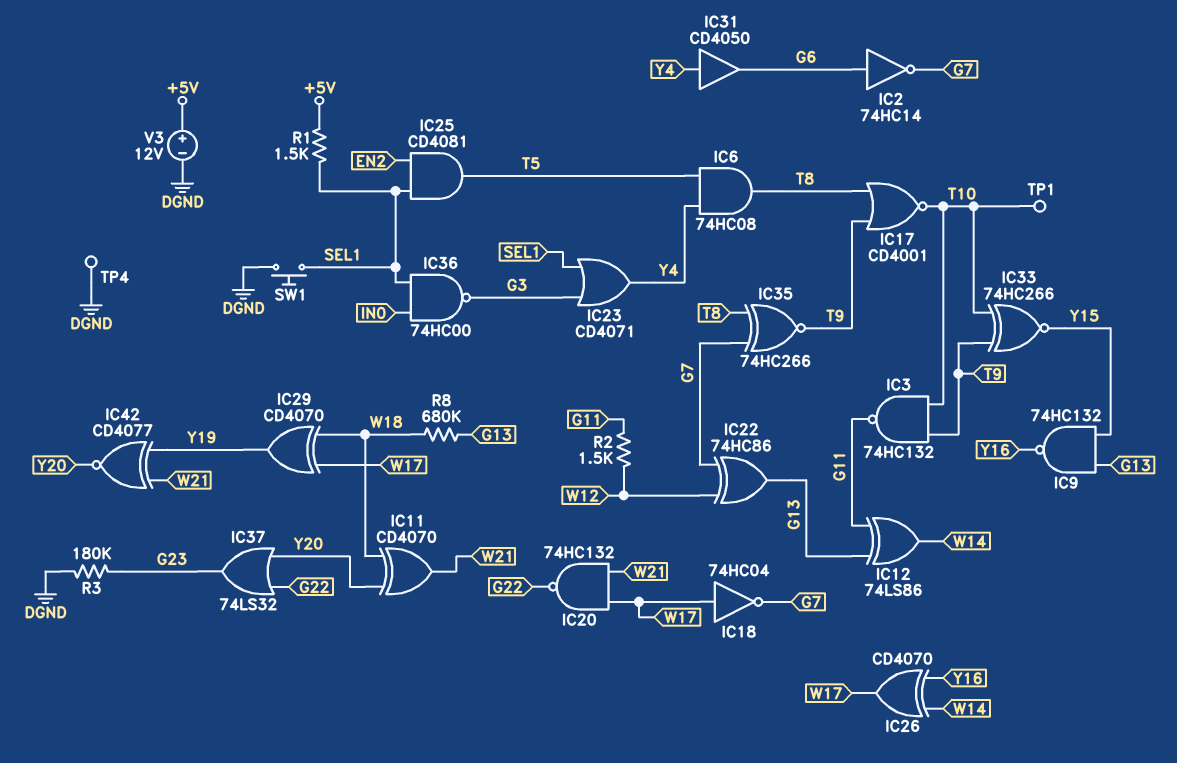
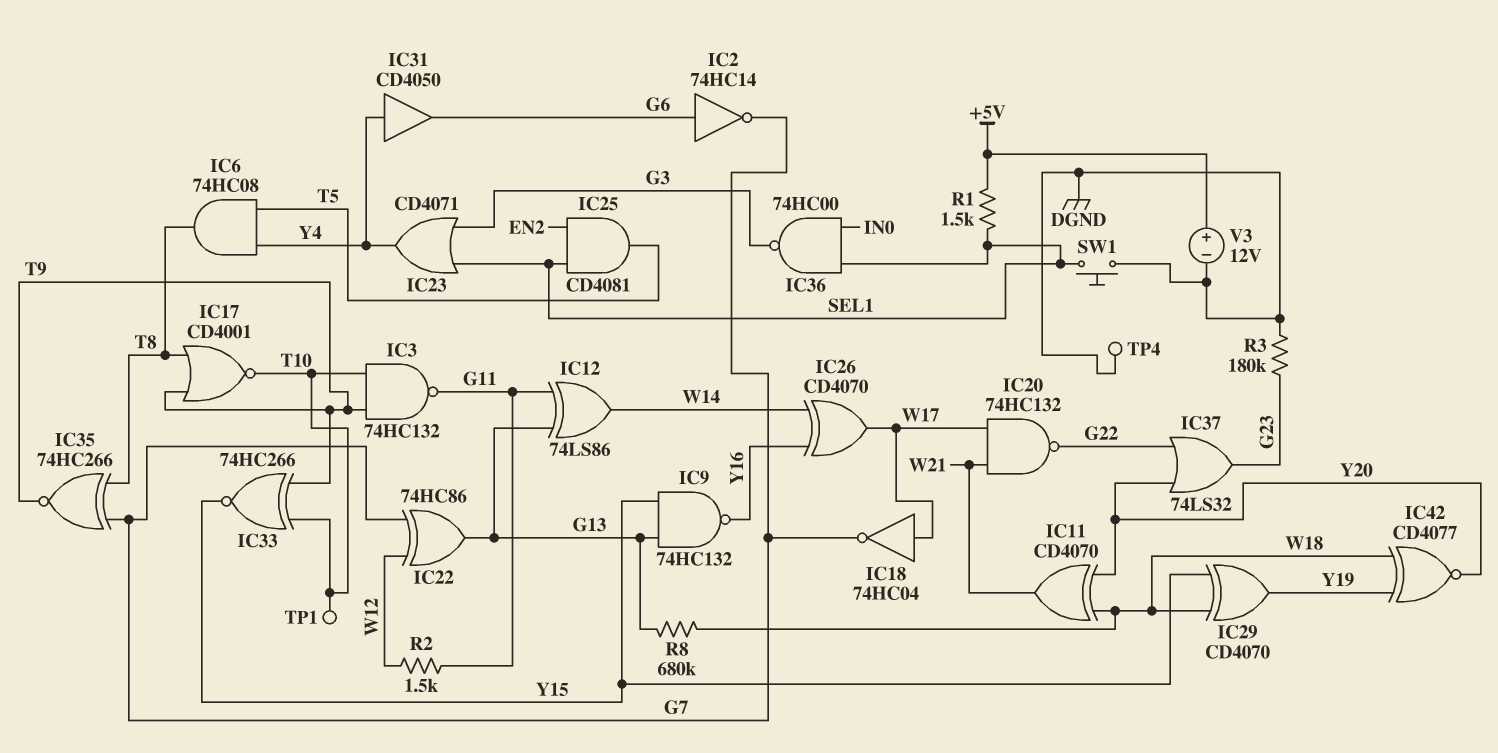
IC29: XOR CD4070 (in W17, in W18, out Y19) -> XOR CD4070 (in W18, in Y15, out Y19)
IC42: XNOR CD4077 (in W21, in Y19, out Y20) -> XNOR CD4077 (in W18, in Y19, out Y20)

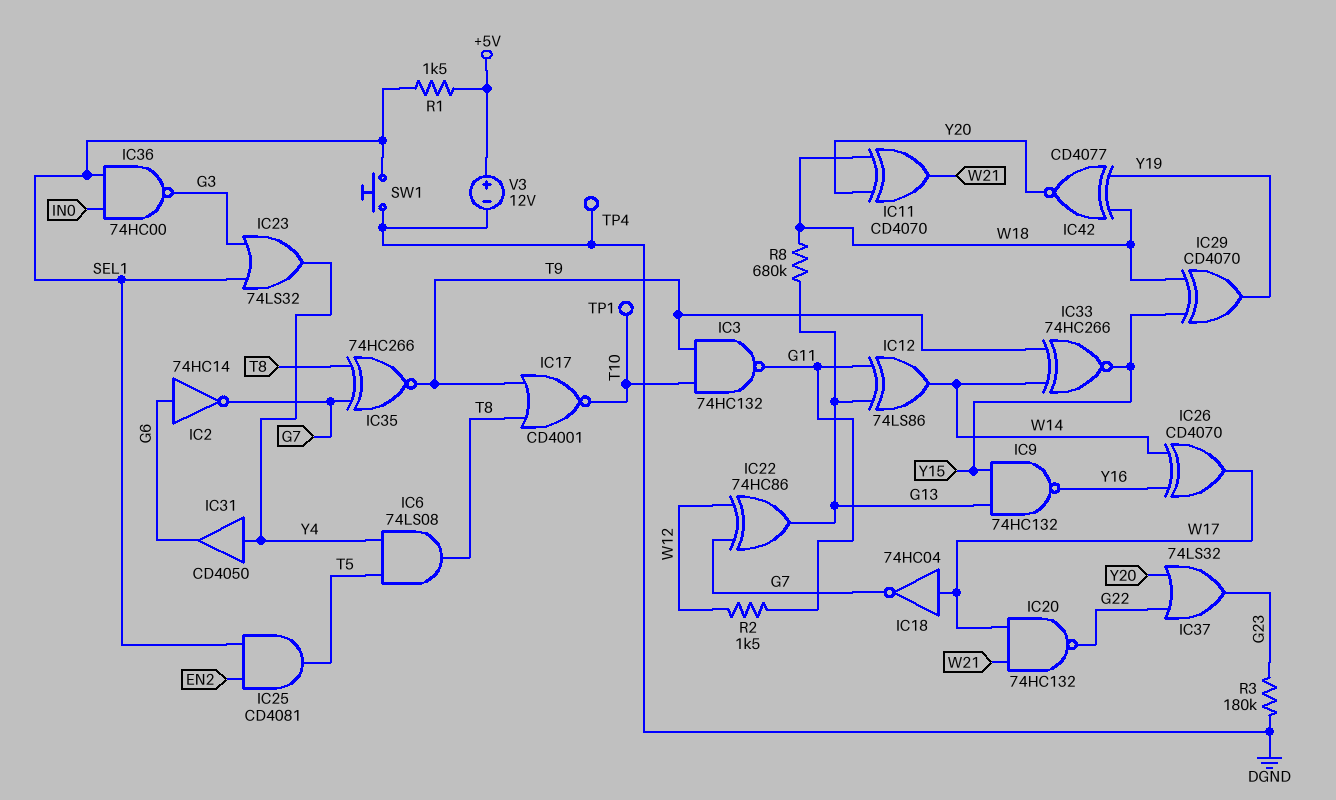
IC6: AND 74HC08 (in T5, in Y4, out T8) -> AND 74LS08 (in T5, in Y4, out T8)
IC23: OR CD4071 (in G3, in SEL1, out Y4) -> OR 74LS32 (in G3, in SEL1, out Y4)
IC33: XNOR 74HC266 (in T9, in T10, out Y15) -> XNOR 74HC266 (in T9, in W14, out Y15)

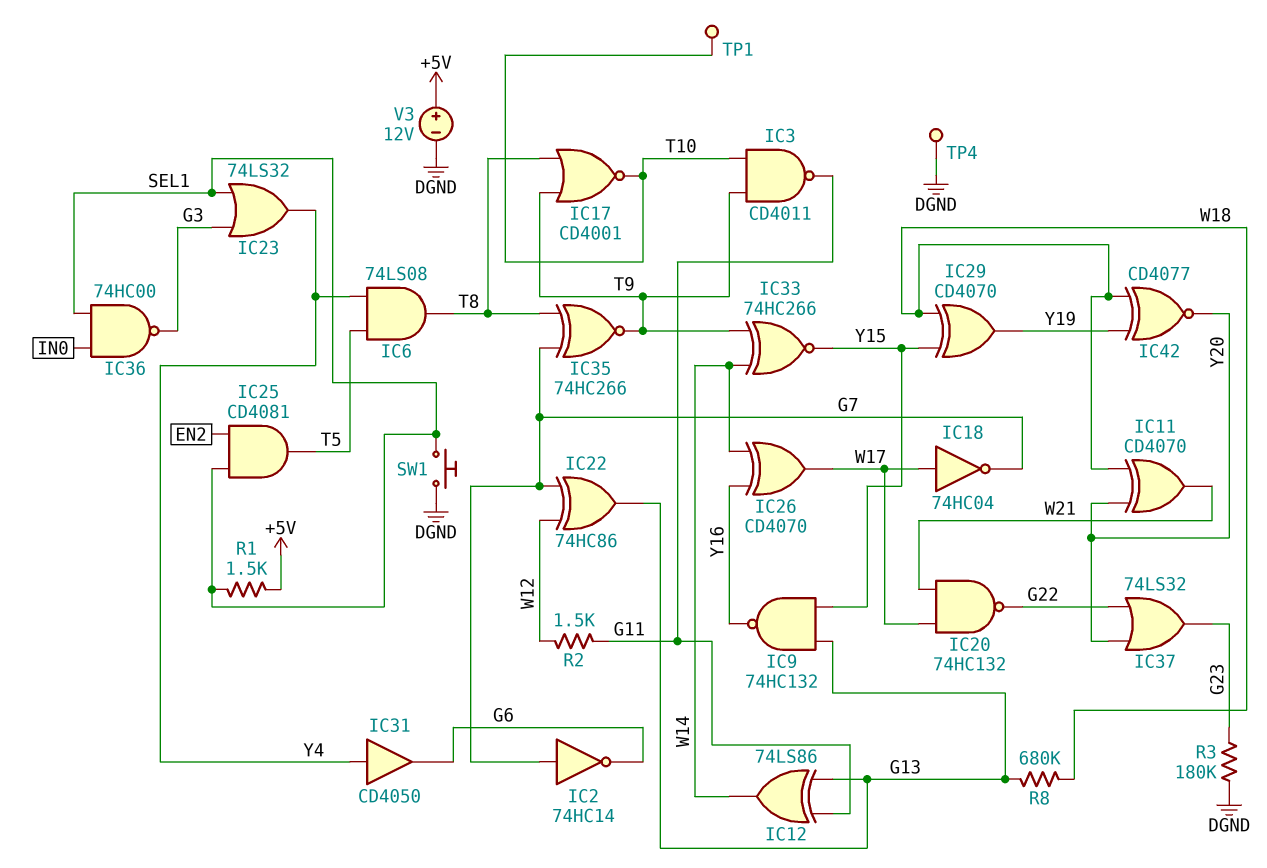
IC2: NOT 74HC14 (in G6, out G7) -> NOT 74HC14 (in G7, out G6)
IC3: NAND 74HC132 (in T9, in T10, out G11) -> NAND CD4011 (in T9, in T10, out G11)

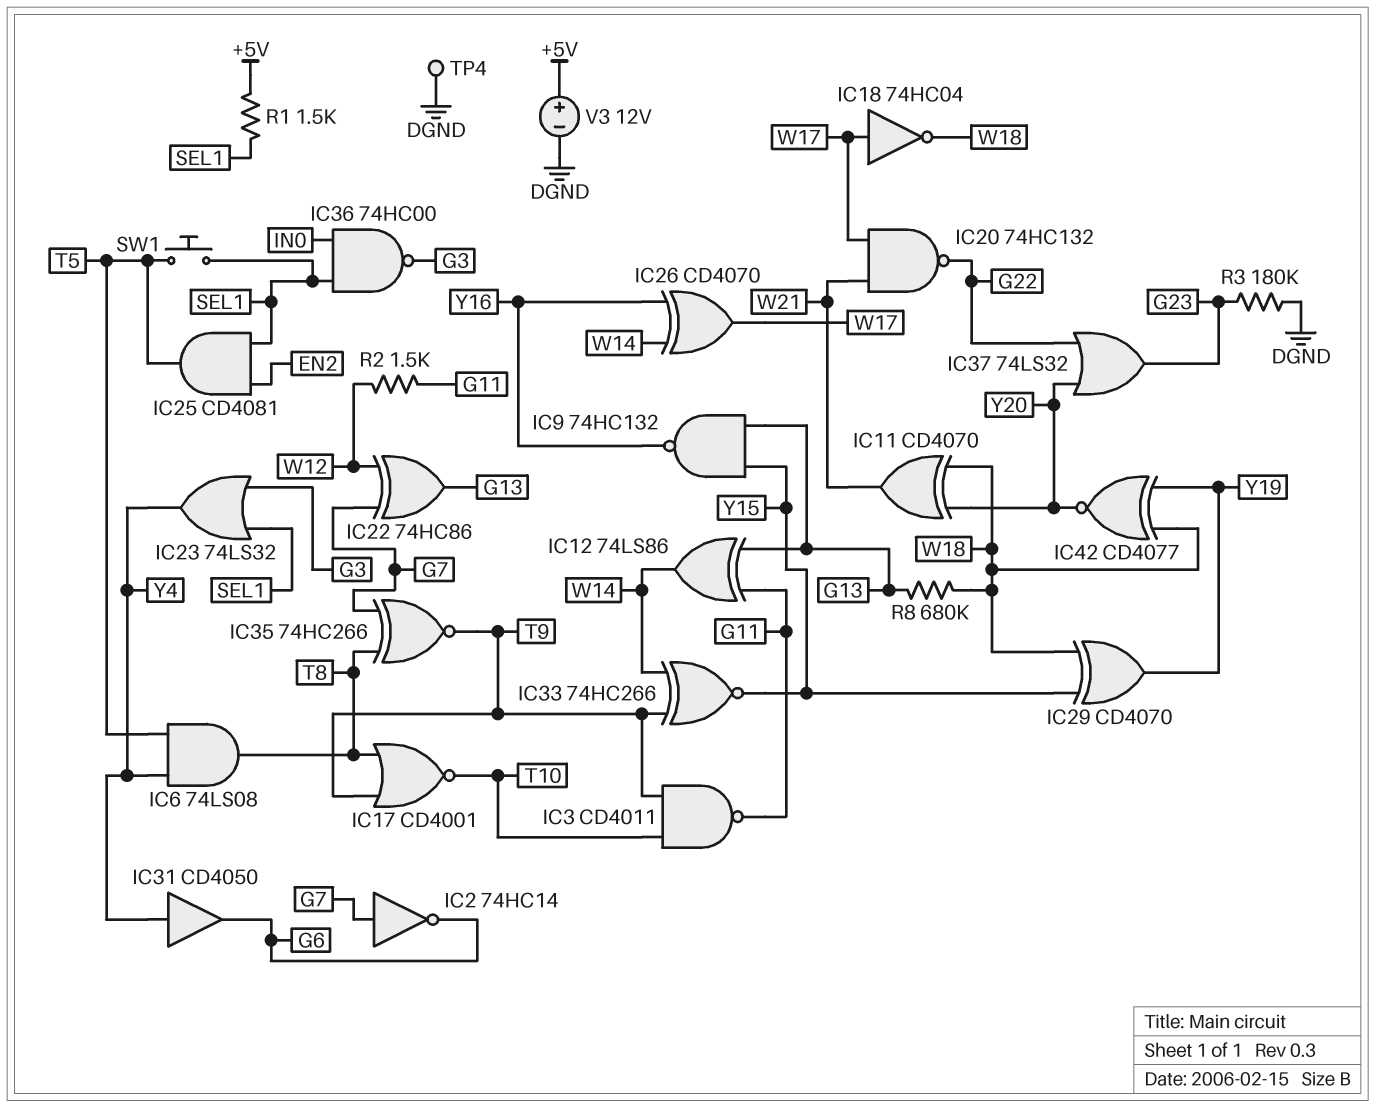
IC18: NOT 74HC04 (in W17, out G7) -> NOT 74HC04 (in W17, out W18)
SW1: button (DGND, SEL1) -> button (SEL1, T5)
TP1: test point (T10) -> none

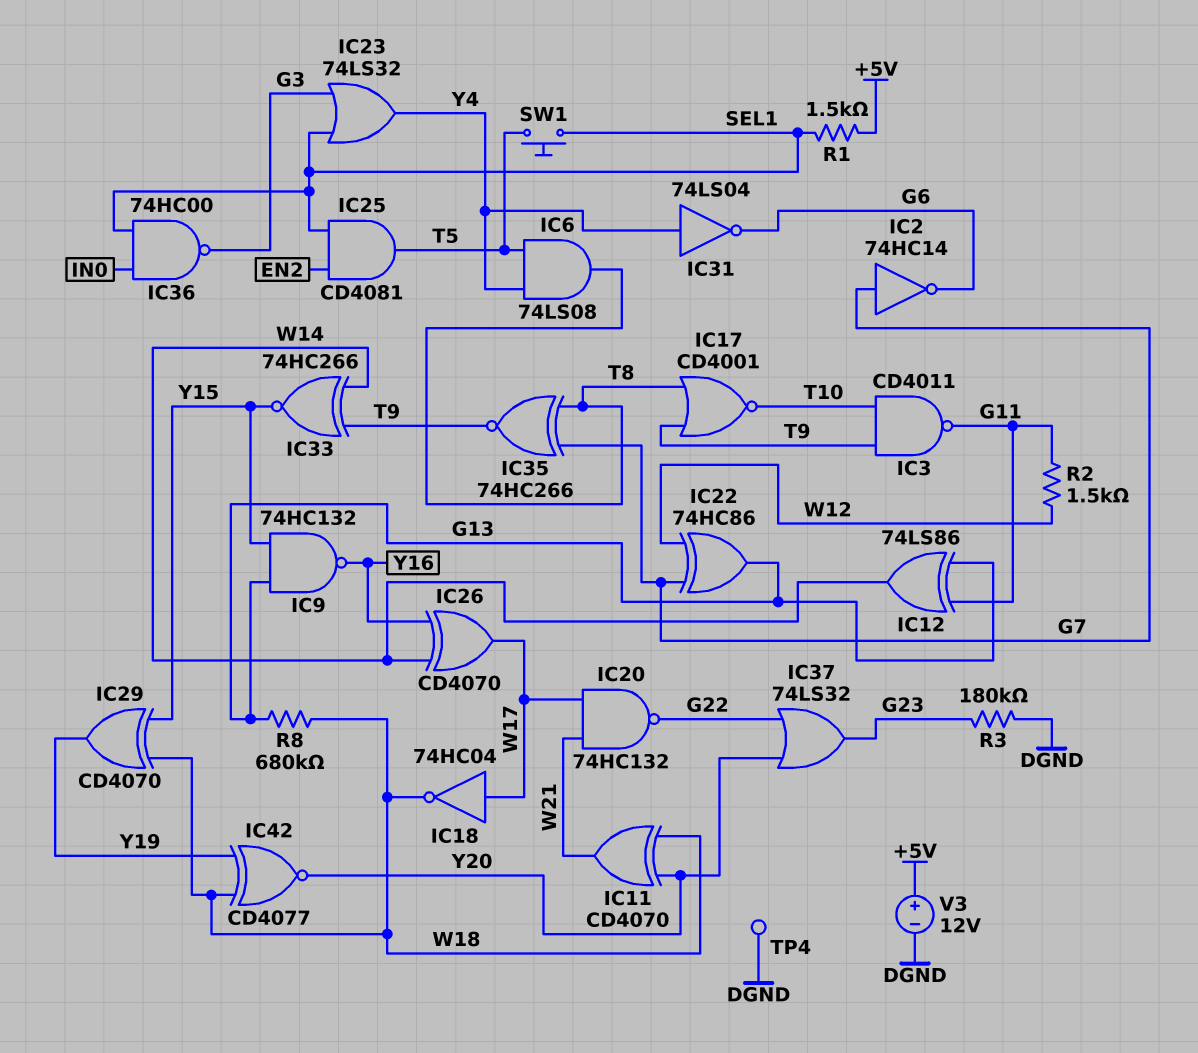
IC31: buffer CD4050 (in Y4, out G6) -> NOT 74LS04 (in Y4, out G6)

